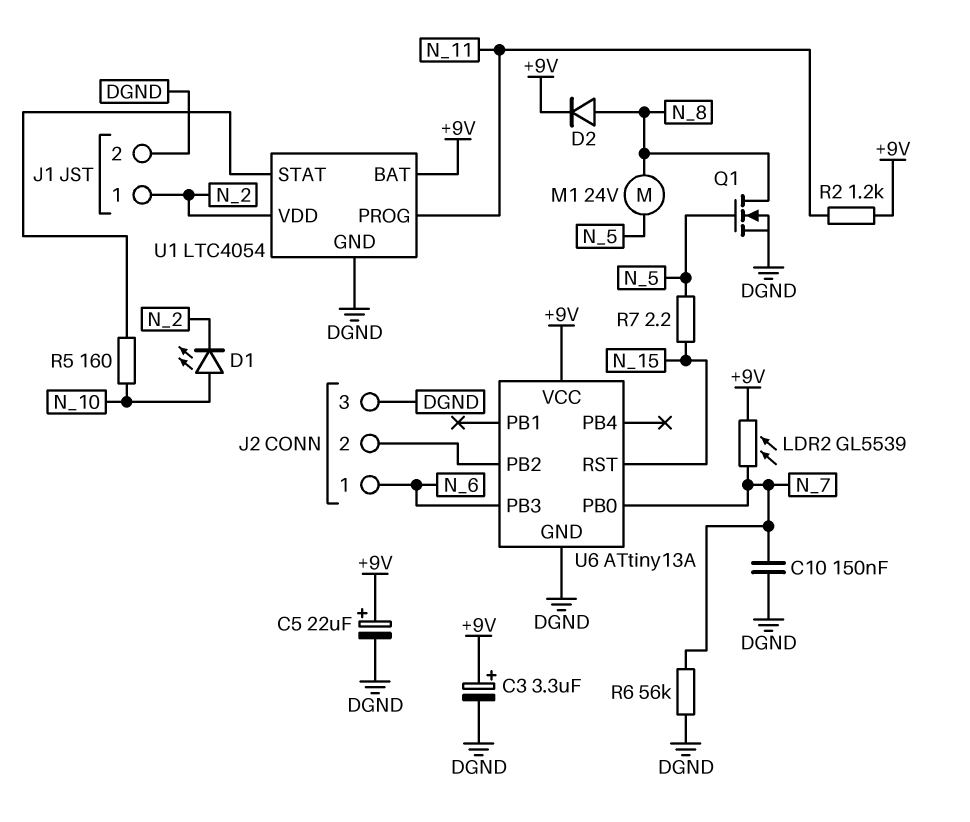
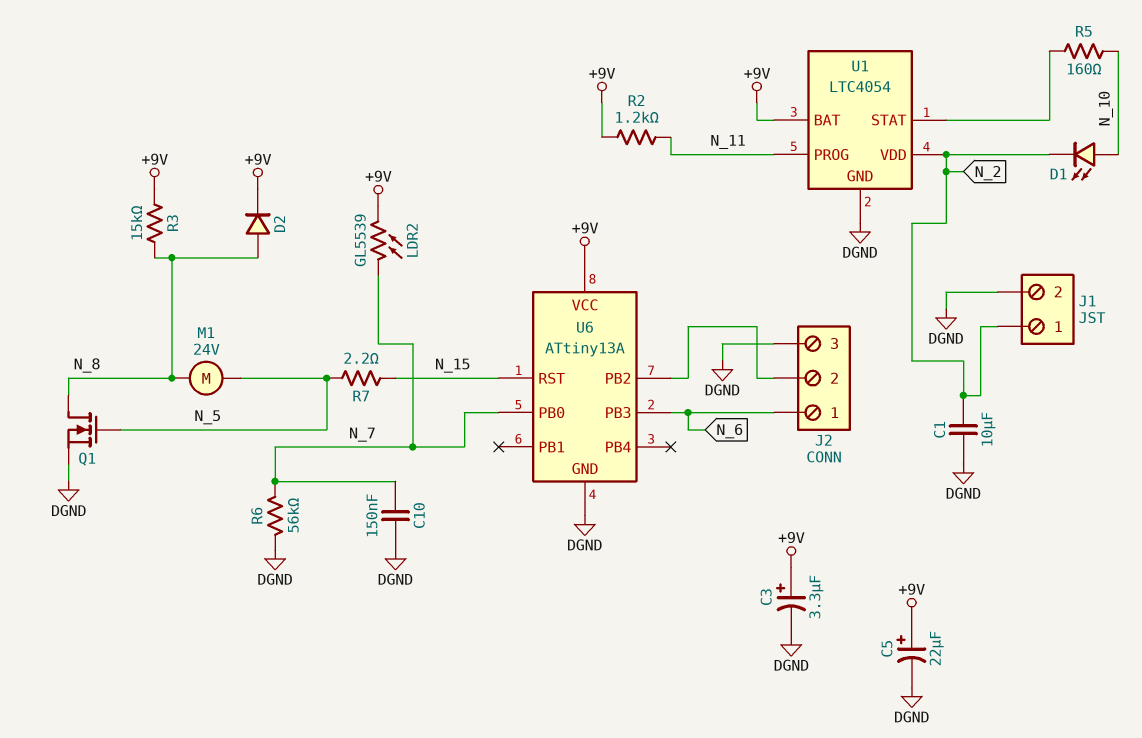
C1: none -> 10uF (DGND, N_2)
R3: none -> 15k (+9V, N_8)

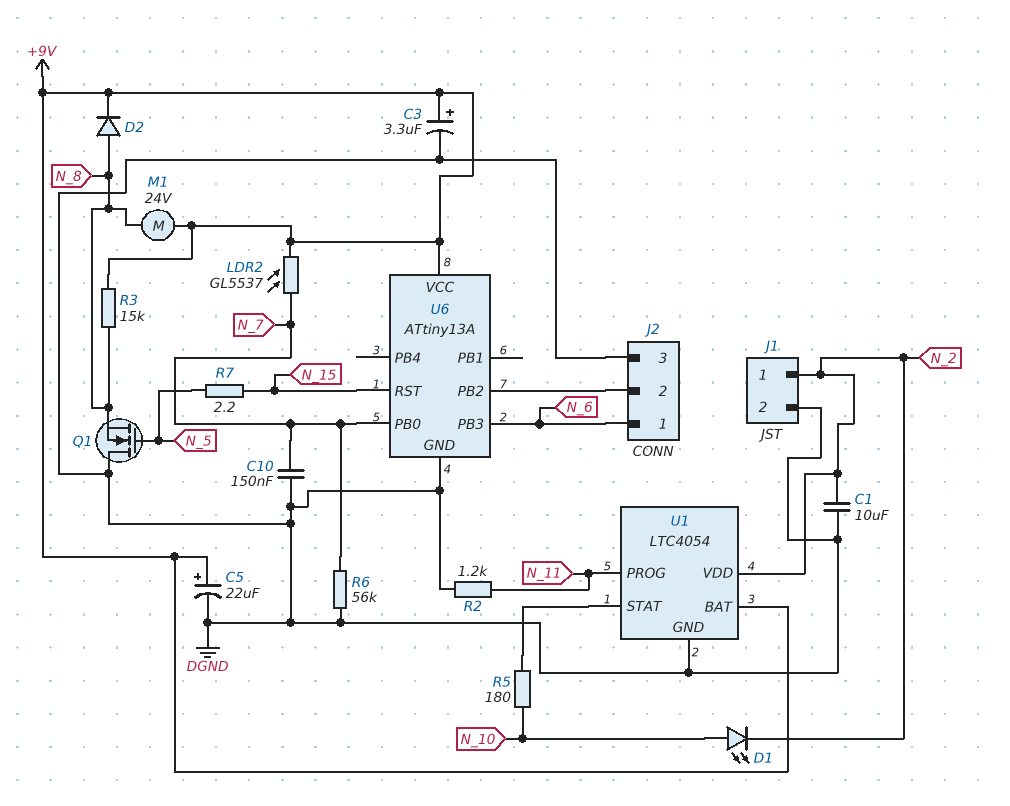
LDR2: GL5539 (+9V, N_7) -> GL5537 (+9V, N_7)
M1: motor 24V (N_5, N_8) -> motor 24V (+9V, N_8)
Q1: NMOS (G N_5, D N_8, S DGND) -> NMOS (G N_5, D DGND, S N_8)
R2: 1.2k (+9V, N_11) -> 1.2k (DGND, N_11)
R5: 160 (N_10, U1/STAT) -> 180 (N_10, U1/STAT)

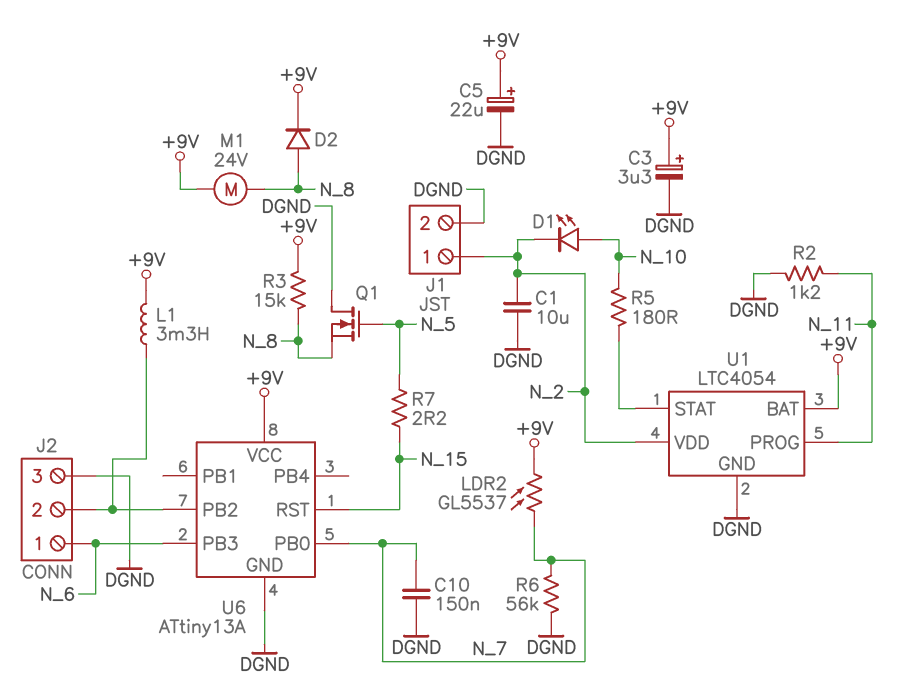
L1: none -> 3.3mH (+9V, J2/2)

